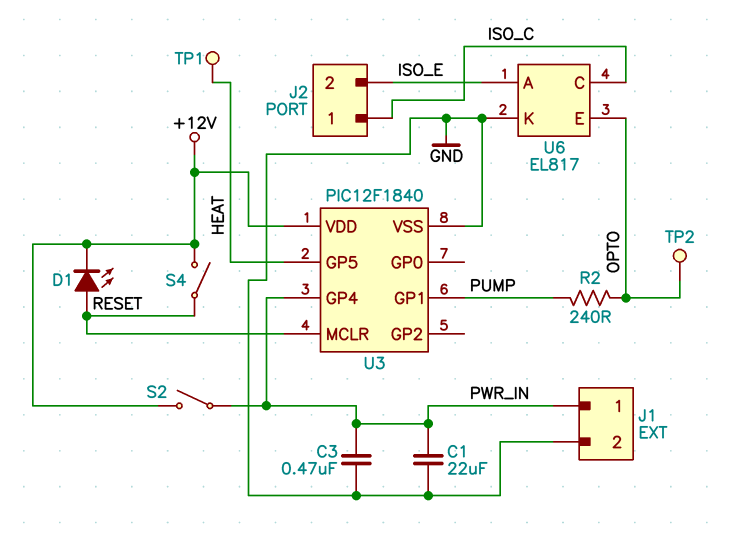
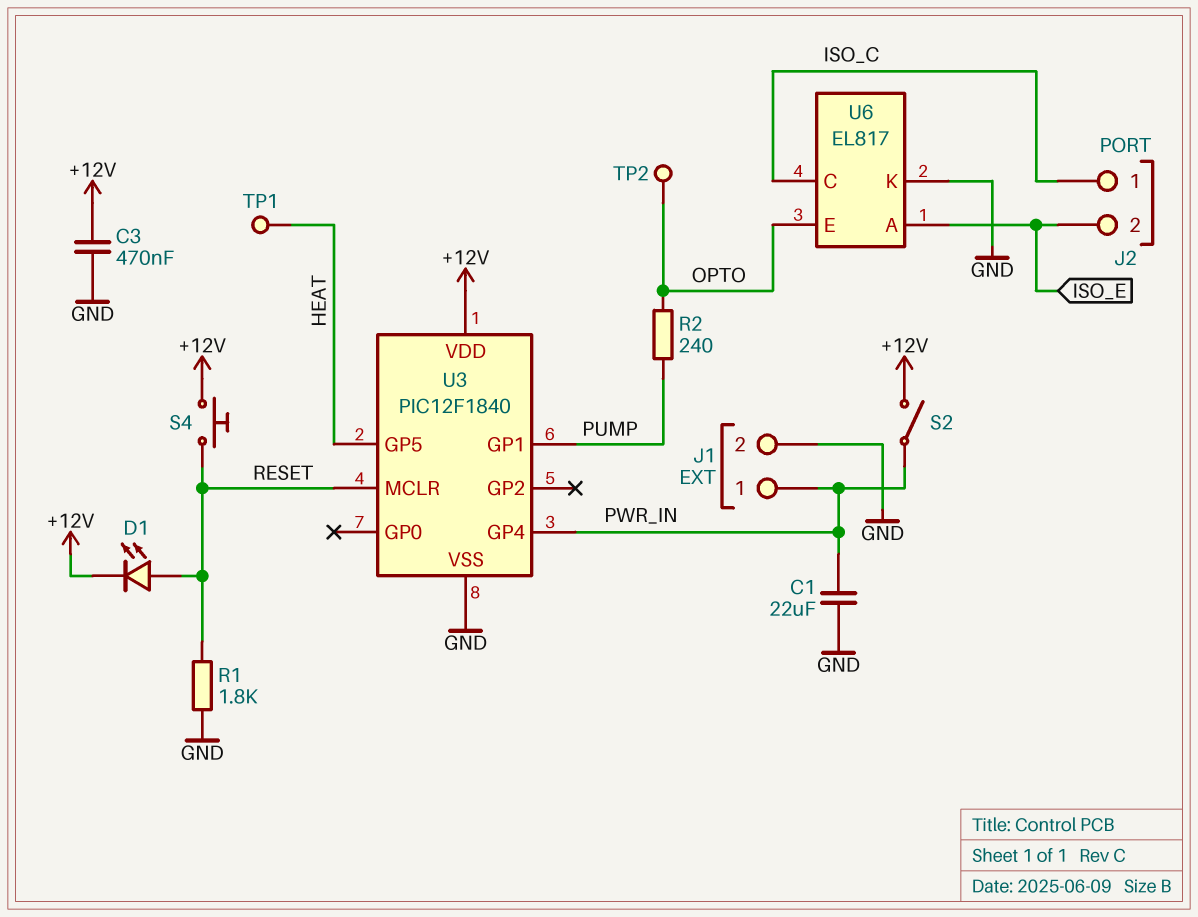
C3: 470nF (GND, PWR_IN) -> 470nF (+12V, GND)
R1: none -> 1.8k (GND, RESET)
S4: switch (+12V, RESET) -> button (+12V, RESET)

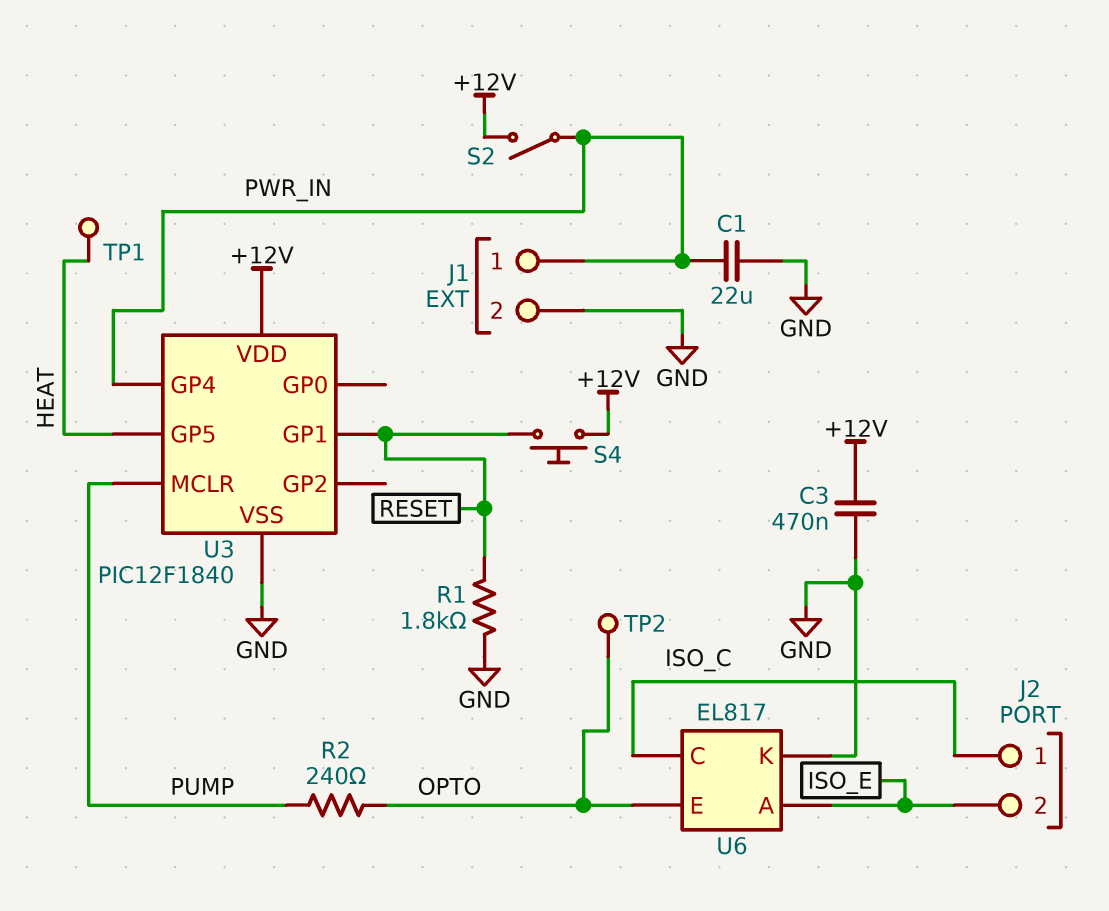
D1: LED (A RESET, K +12V) -> none
U3 pin GP1: PUMP -> RESET
U3 pin MCLR: RESET -> PUMP

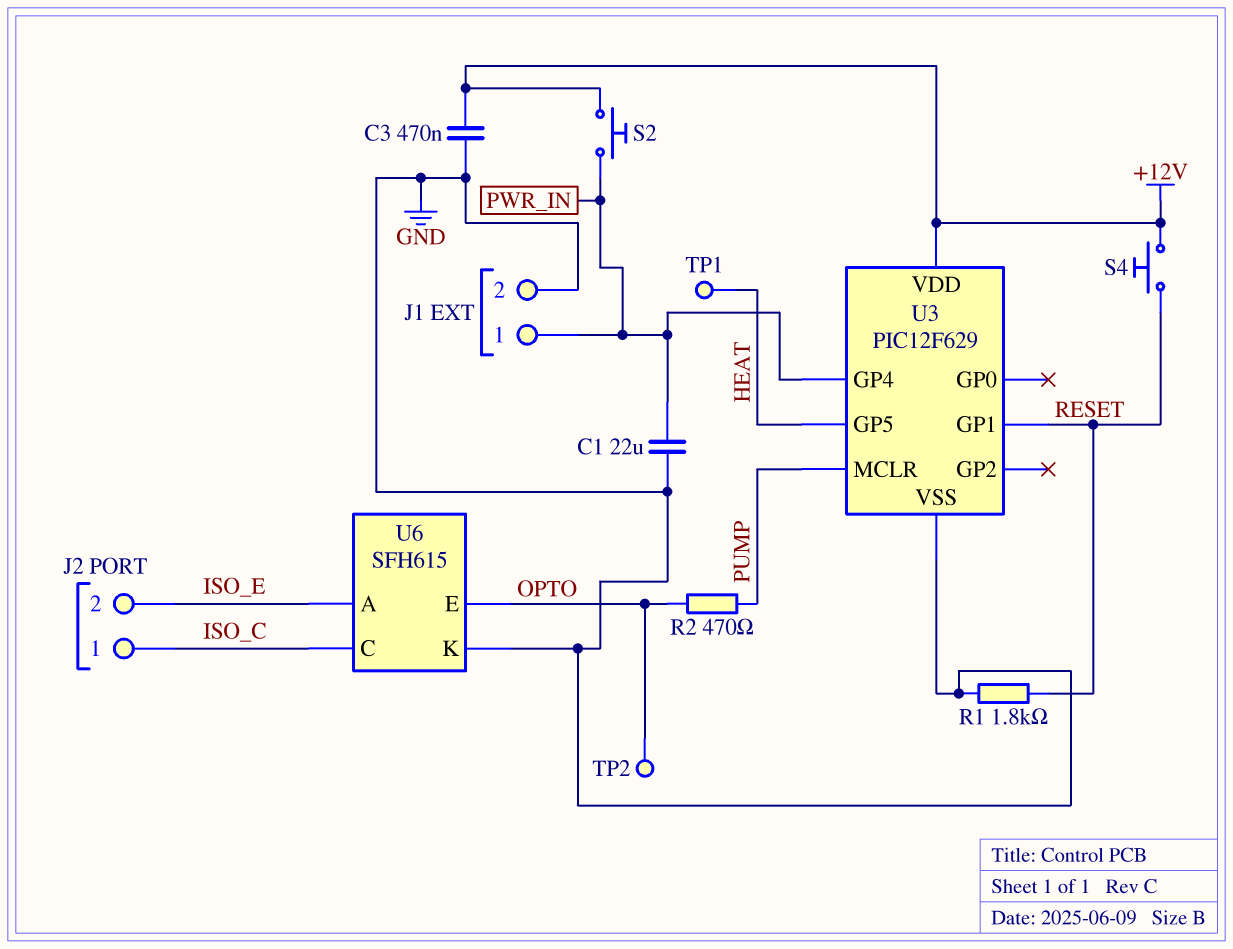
R2: 240 (OPTO, PUMP) -> 470 (OPTO, PUMP)
S2: switch (+12V, PWR_IN) -> button (+12V, PWR_IN)
U3: PIC12F1840 -> PIC12F629
U6: EL817 -> SFH615

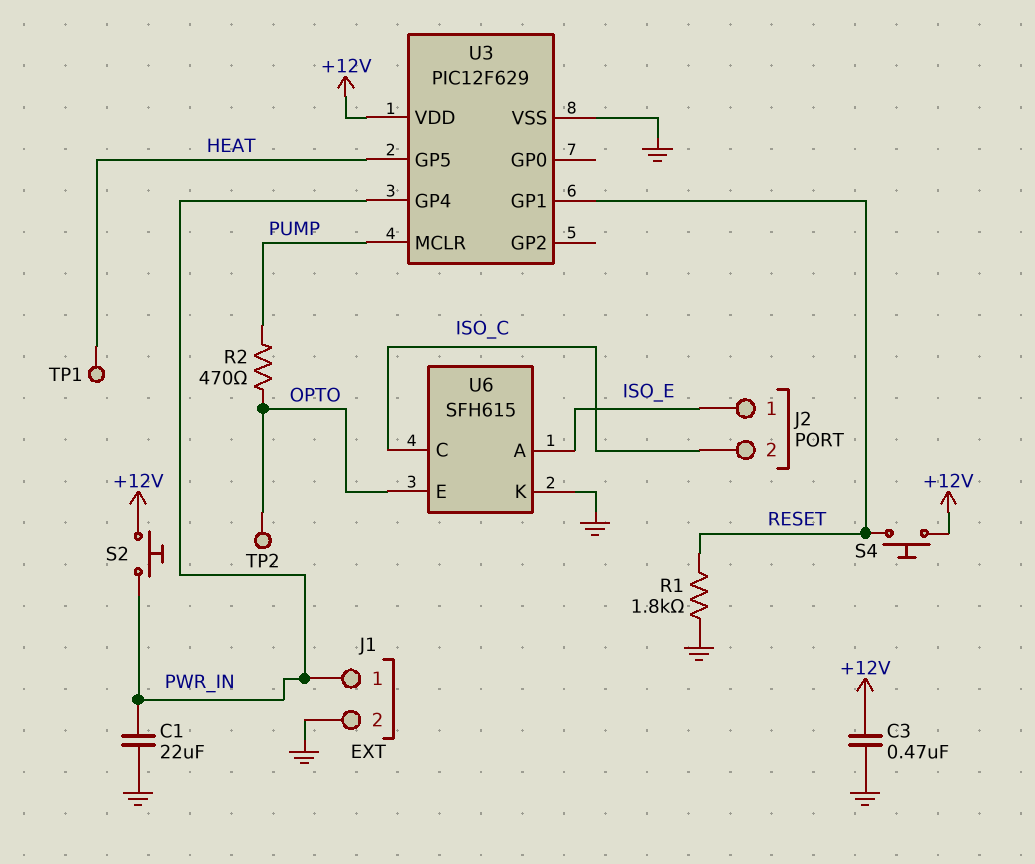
J2 pin 1: ISO_C -> ISO_E
J2 pin 2: ISO_E -> ISO_C

